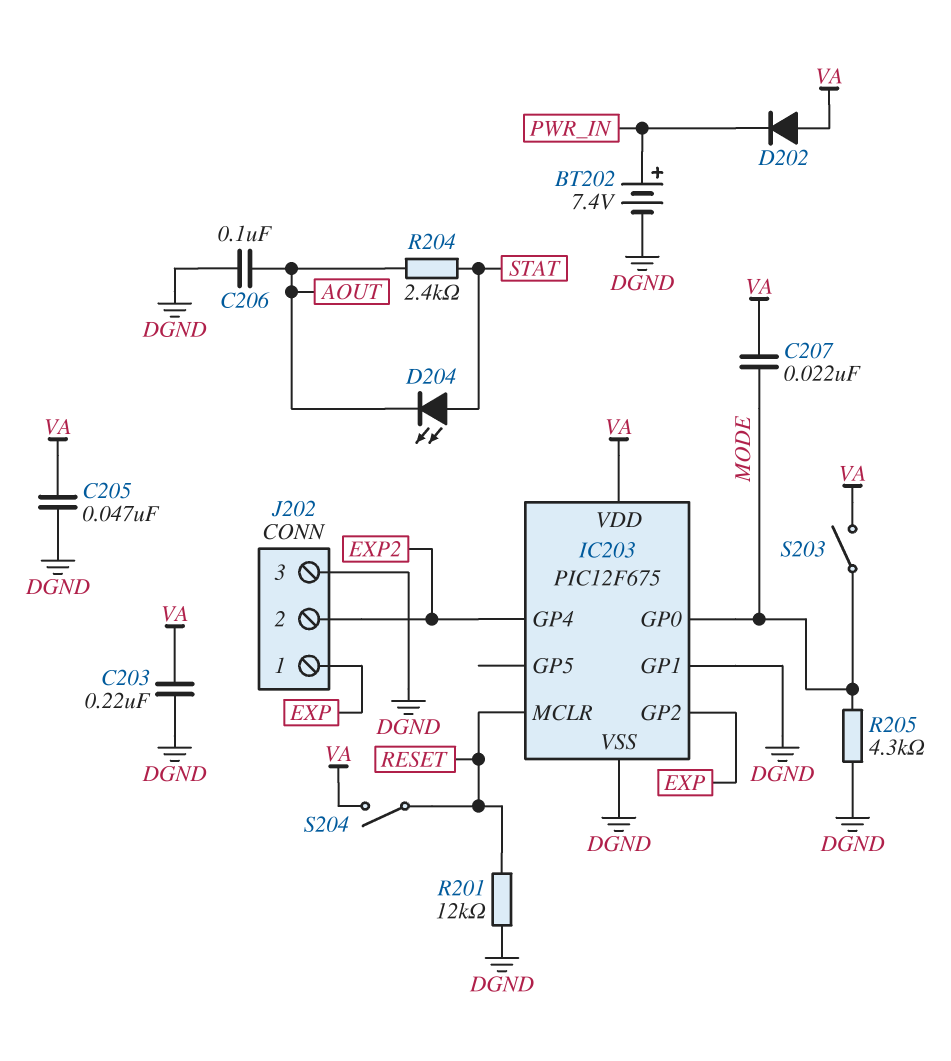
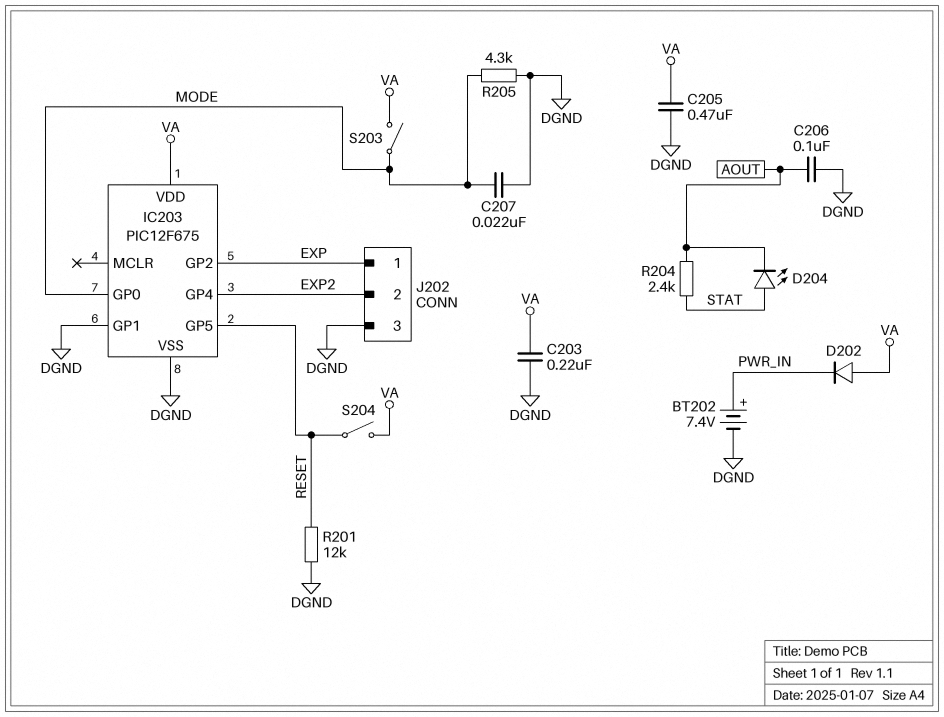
C205: 47nF (DGND, VA) -> 470nF (DGND, VA)
C207: 22nF (MODE, VA) -> 22nF (DGND, MODE)
IC203 pin GP5: none -> RESET
IC203 pin MCLR: RESET -> none

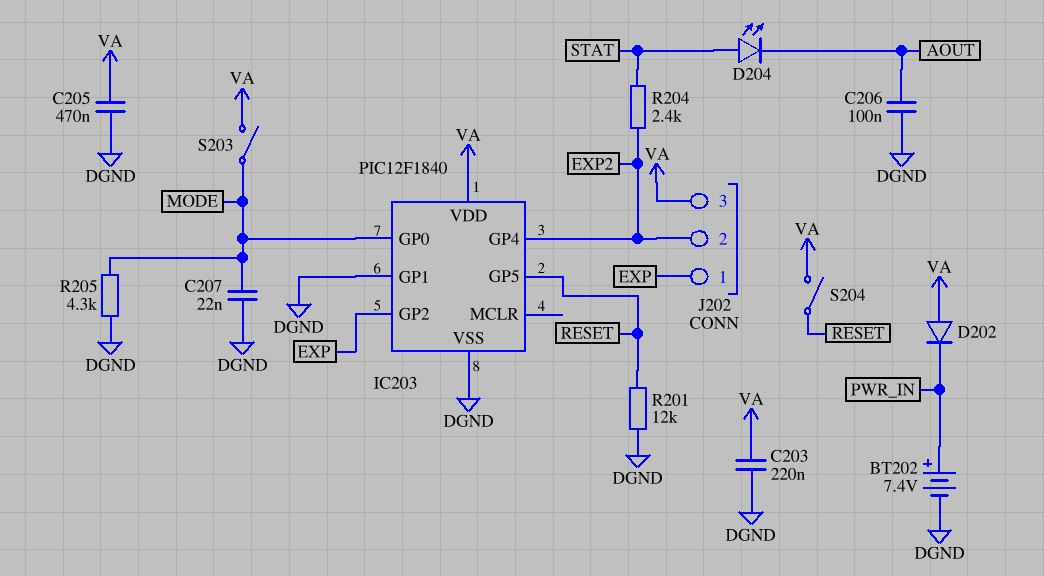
IC203: PIC12F675 -> PIC12F1840
J202 pin 3: DGND -> VA
R204: 2.4k (AOUT, STAT) -> 2.4k (EXP2, STAT)

